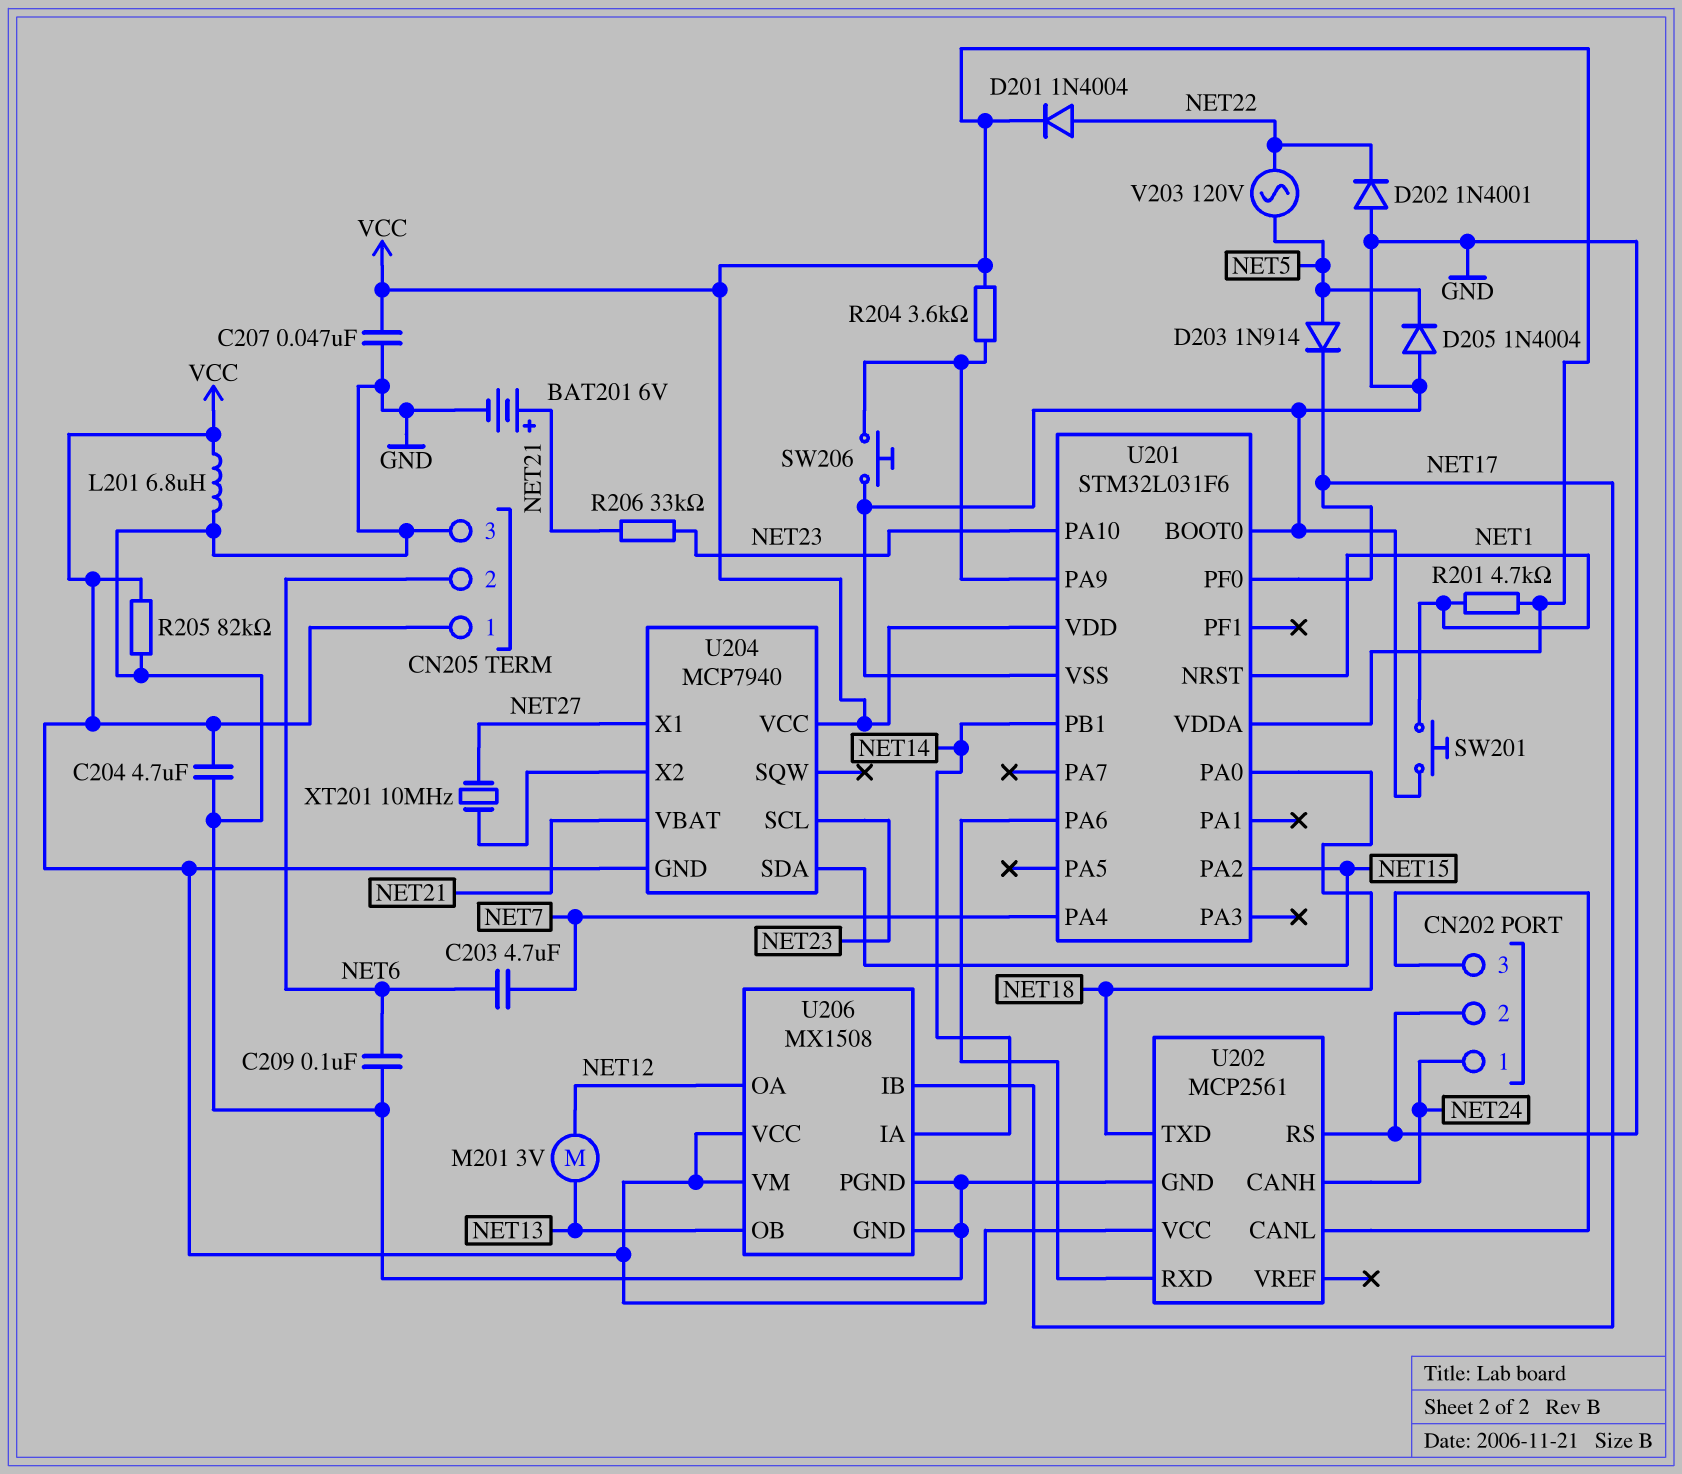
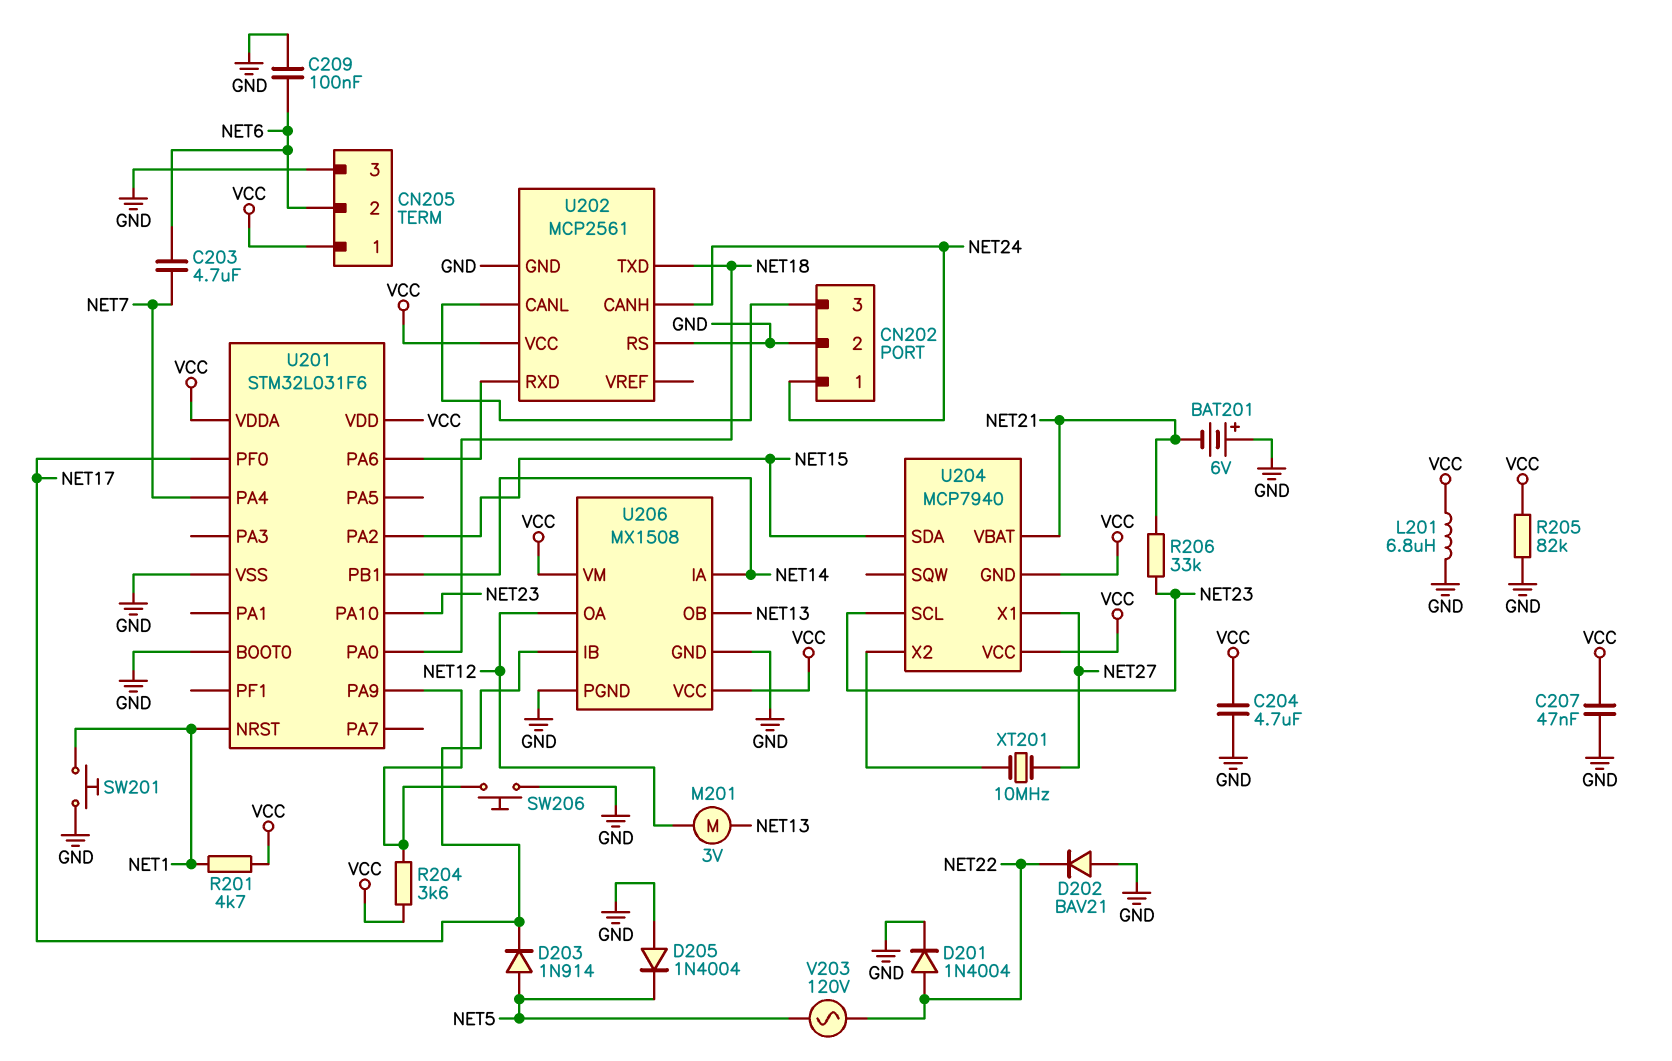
BAT201: 6V (plus NET21, minus GND) -> 6V (plus GND, minus NET21)
D201: diode 1N4004 (A NET22, K VCC) -> diode 1N4004 (A NET22, K GND)
D202: diode 1N4001 (A GND, K NET22) -> diode BAV21 (A GND, K NET22)

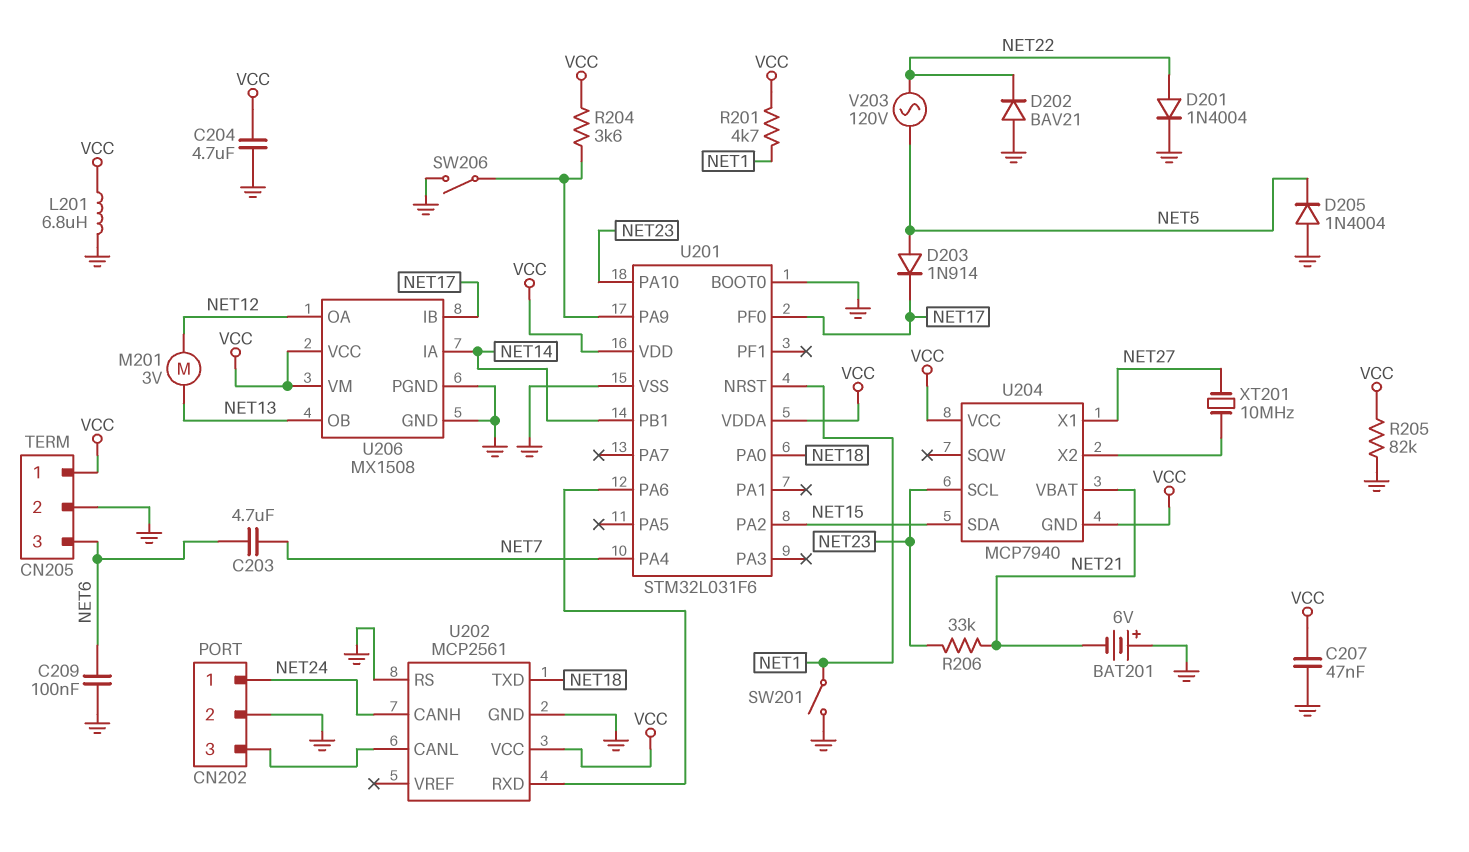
CN205 pin 2: NET6 -> GND
CN205 pin 3: GND -> NET6
SW201: button (GND, NET1) -> switch (GND, NET1)
SW206: button (GND, U201/PA9) -> switch (GND, U201/PA9)

